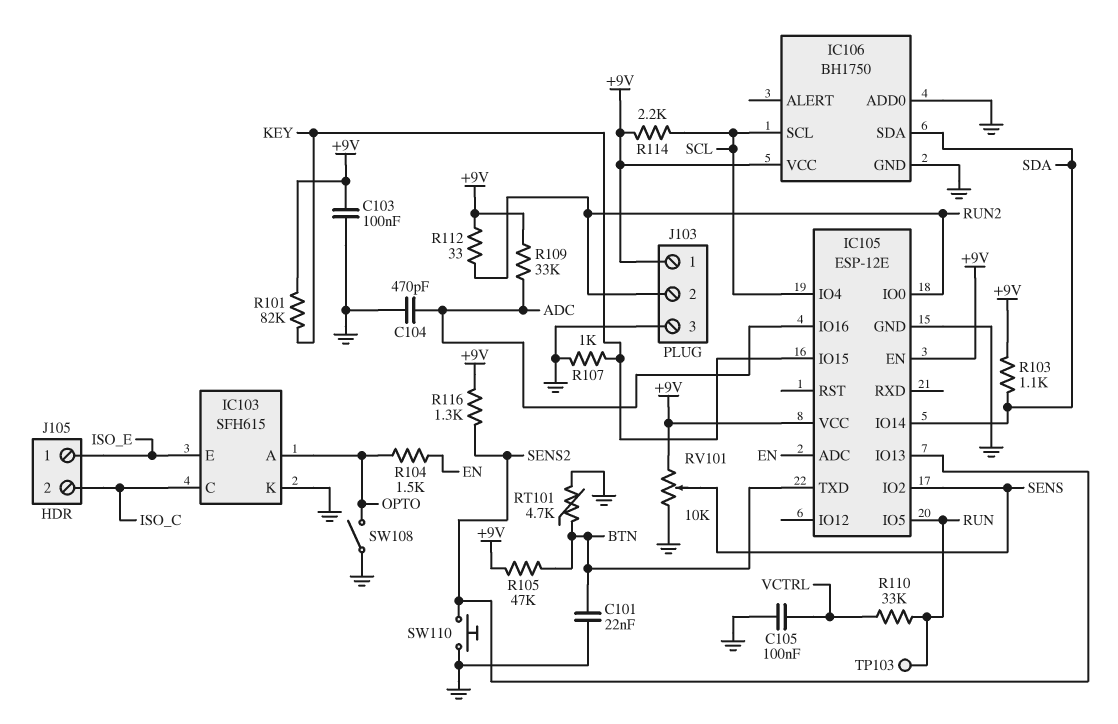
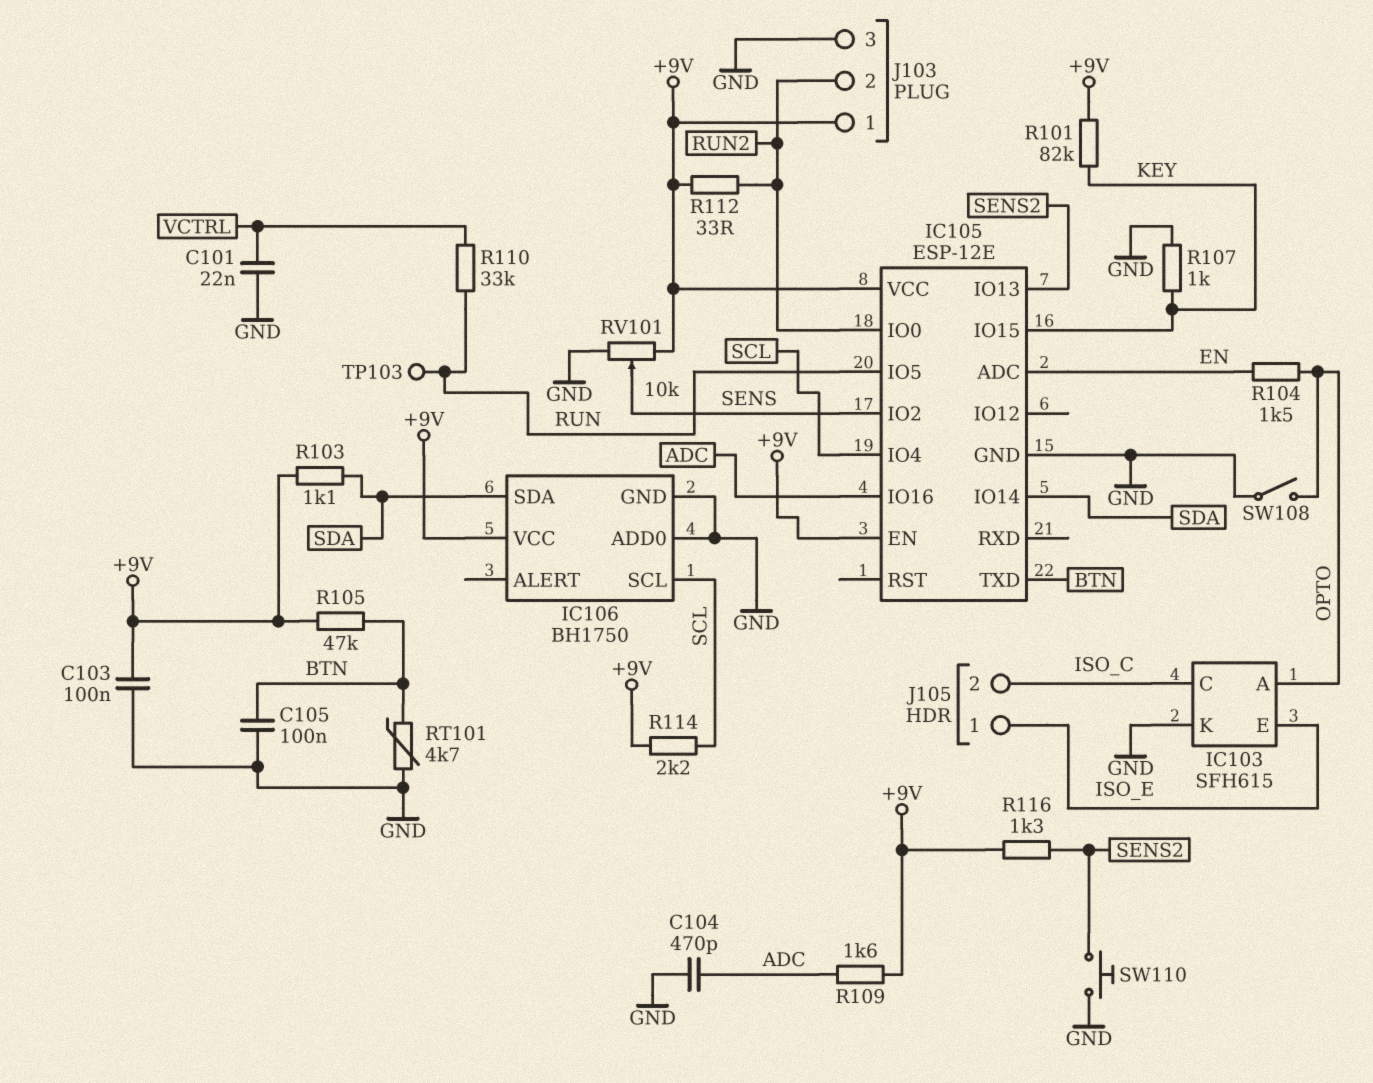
C101: 22nF (BTN, GND) -> 22nF (GND, VCTRL)
C105: 100nF (GND, VCTRL) -> 100nF (BTN, GND)
R109: 33k (+9V, ADC) -> 1.6k (+9V, ADC)

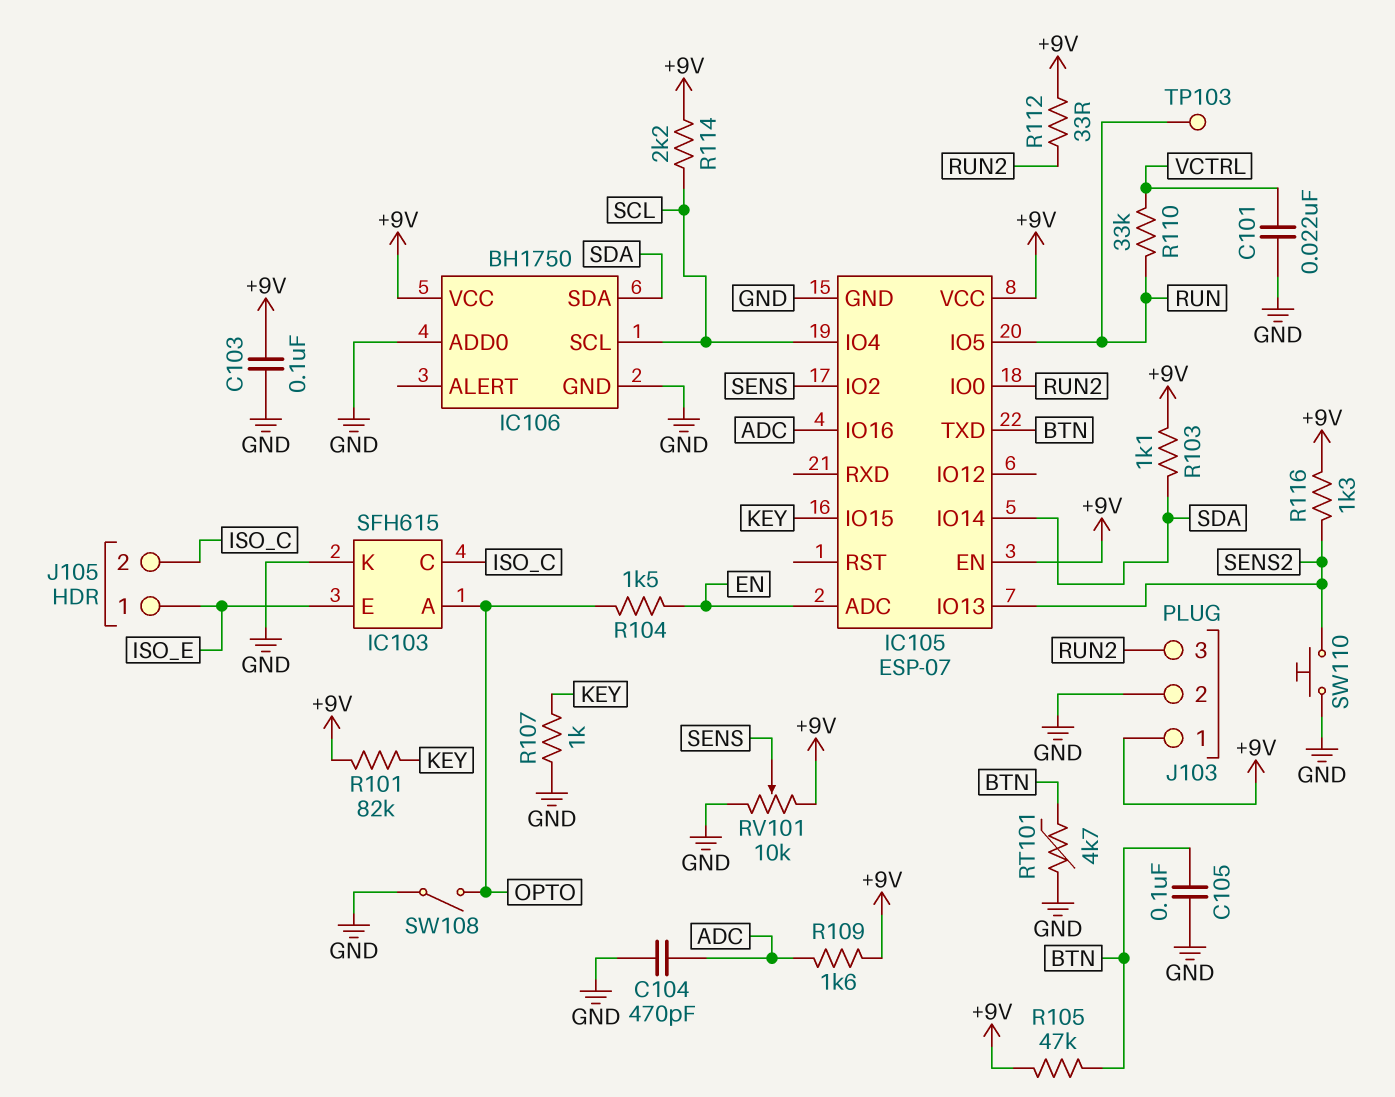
IC105: ESP-12E -> ESP-07
J103 pin 2: RUN2 -> GND
J103 pin 3: GND -> RUN2

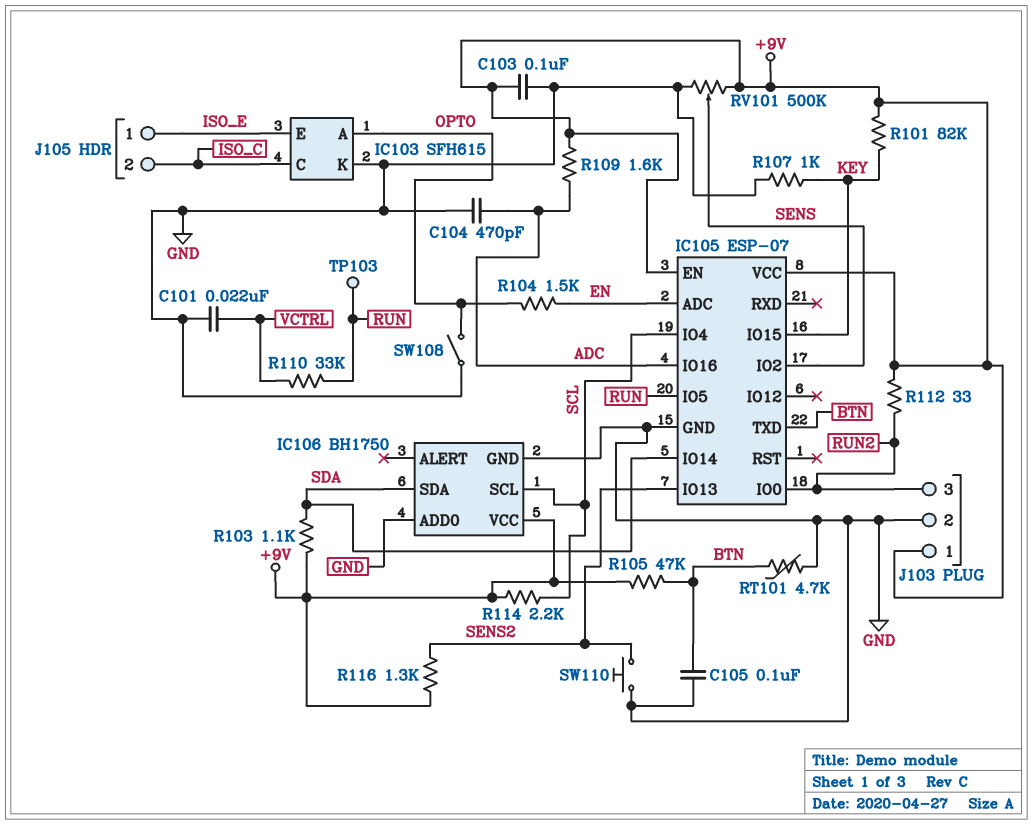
RV101: 10k (+9V, GND, wiper SENS) -> 500k (+9V, GND, wiper SENS)

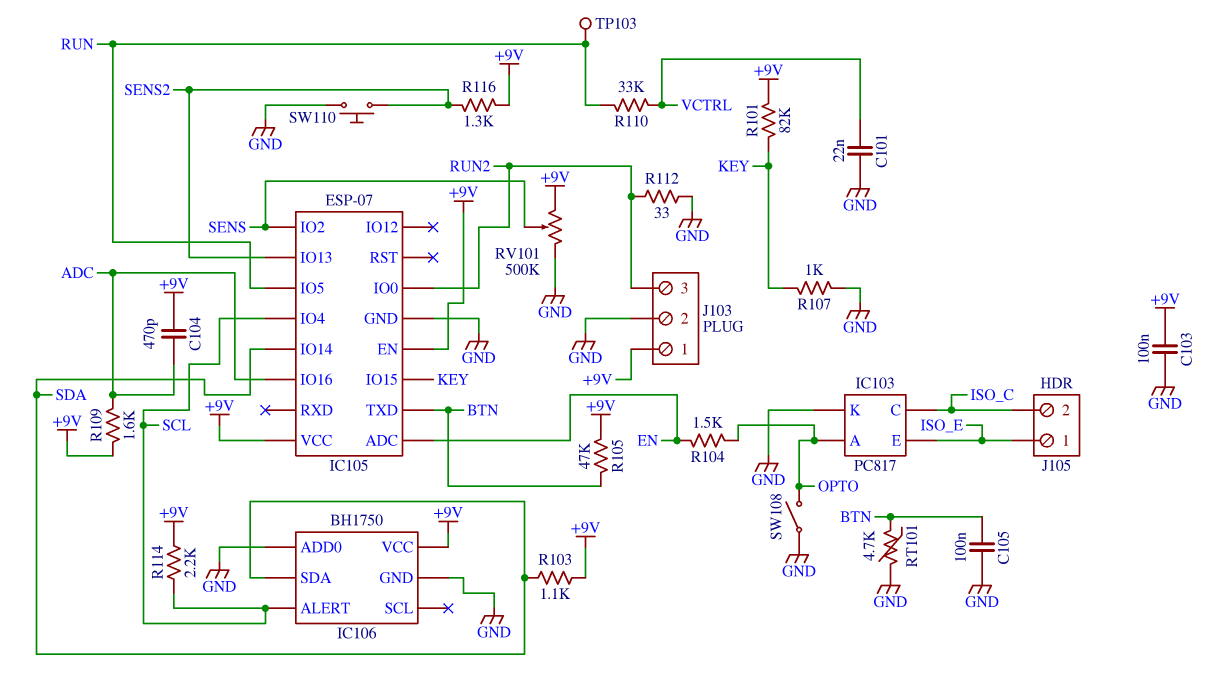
C104: 470pF (ADC, GND) -> 470pF (+9V, ADC)
IC103: SFH615 -> PC817
IC106 pin ALERT: none -> SCL
IC106 pin SCL: SCL -> none
R112: 33 (+9V, RUN2) -> 33 (GND, RUN2)

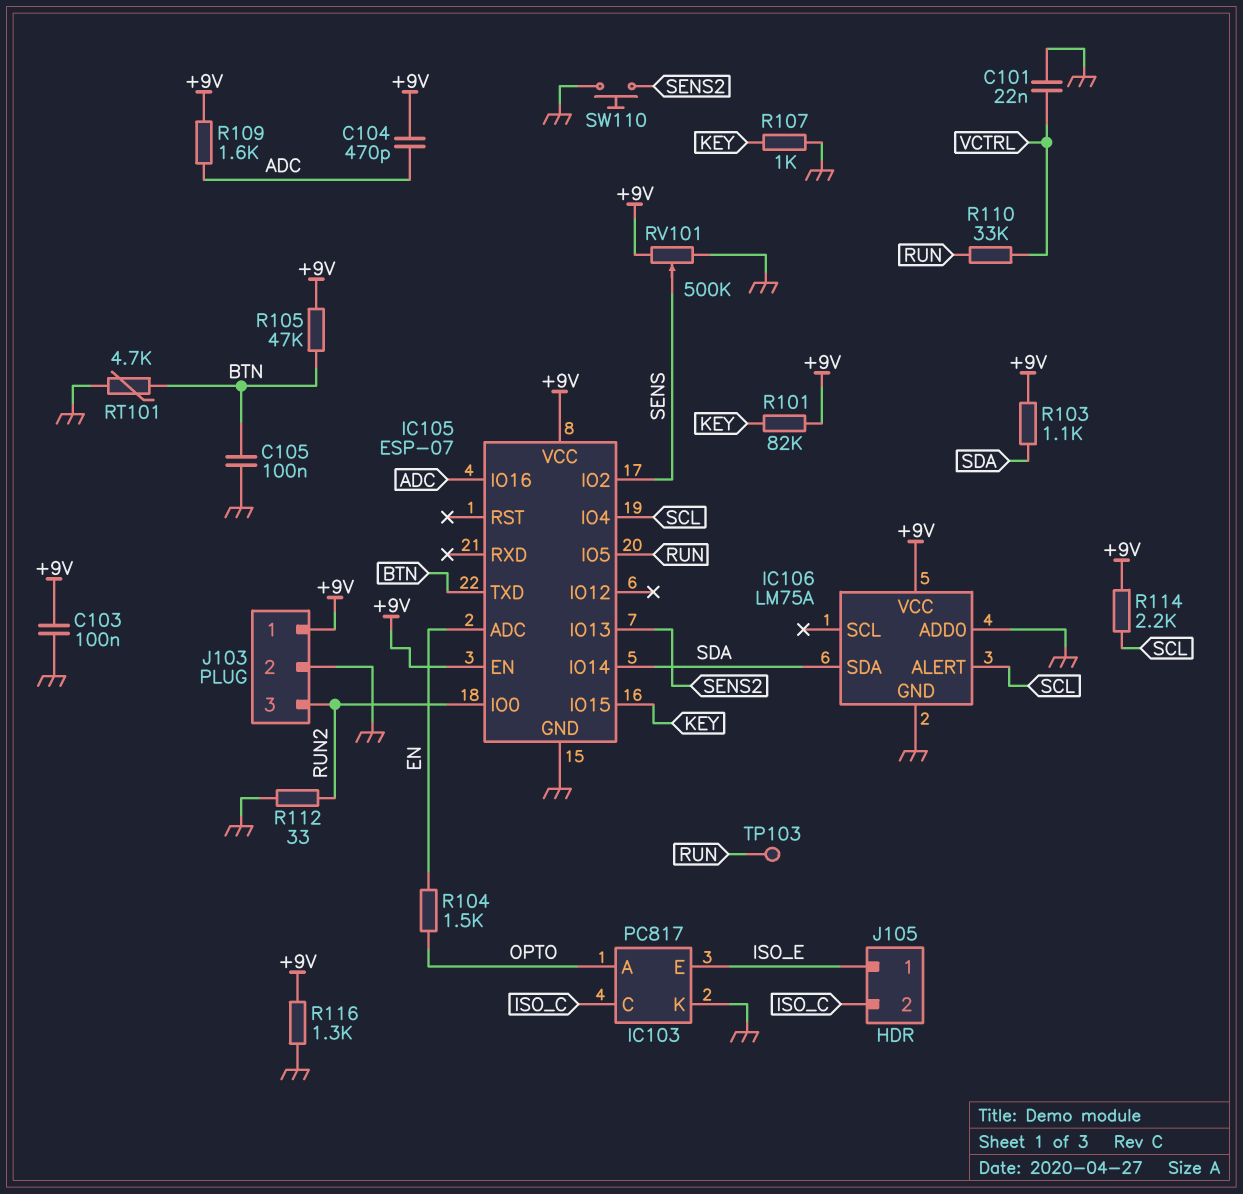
IC106: BH1750 -> LM75A
R116: 1.3k (+9V, SENS2) -> 1.3k (+9V, GND)
SW108: switch (GND, OPTO) -> none

